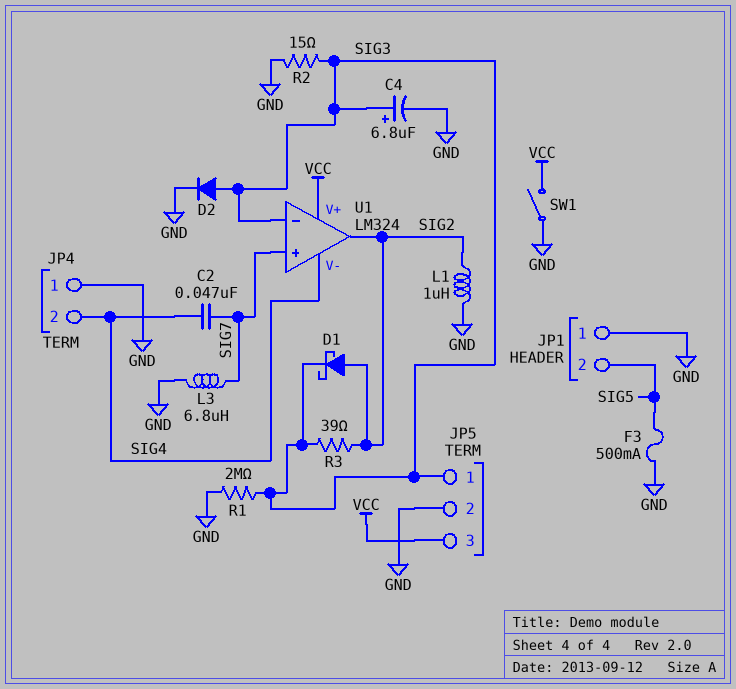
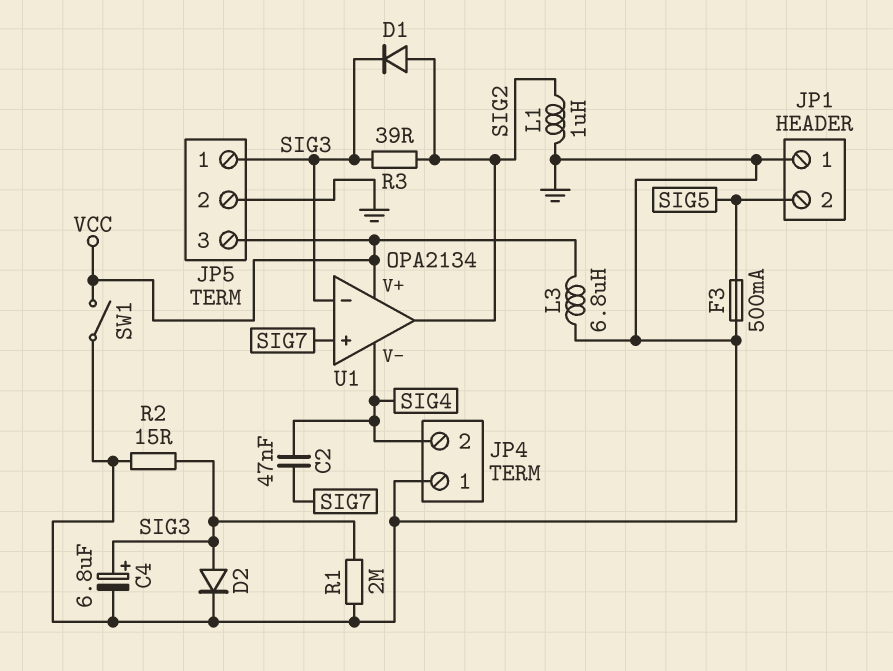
D1: schottky (A SIG2, K SIG3) -> diode (A SIG2, K SIG3)
L3: 6.8uH (GND, SIG7) -> 6.8uH (GND, VCC)
U1: LM324 -> OPA2134

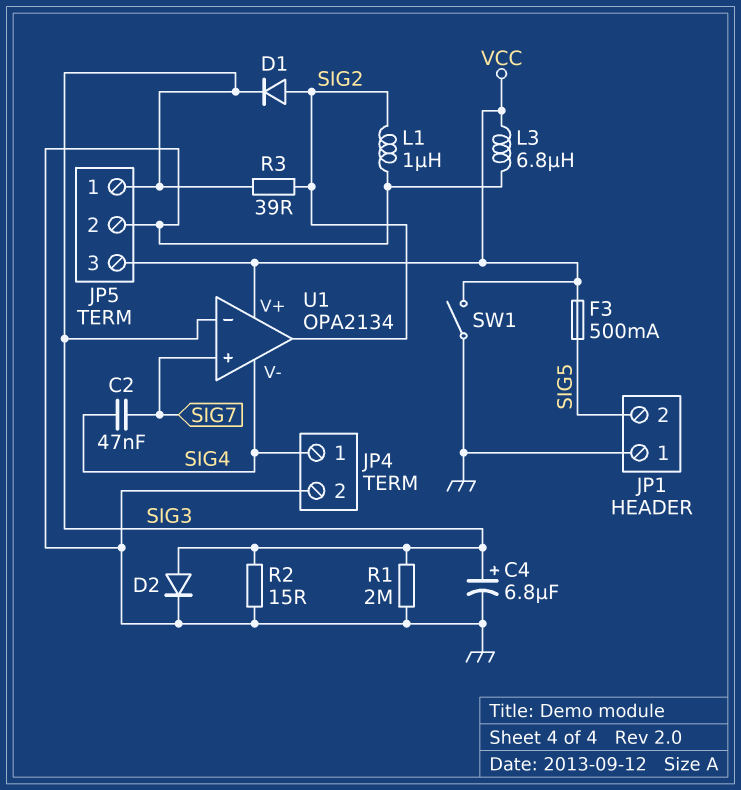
F3: 500mA (GND, SIG5) -> 500mA (SIG5, VCC)
JP4 pin 1: GND -> SIG4
JP4 pin 2: SIG4 -> GND

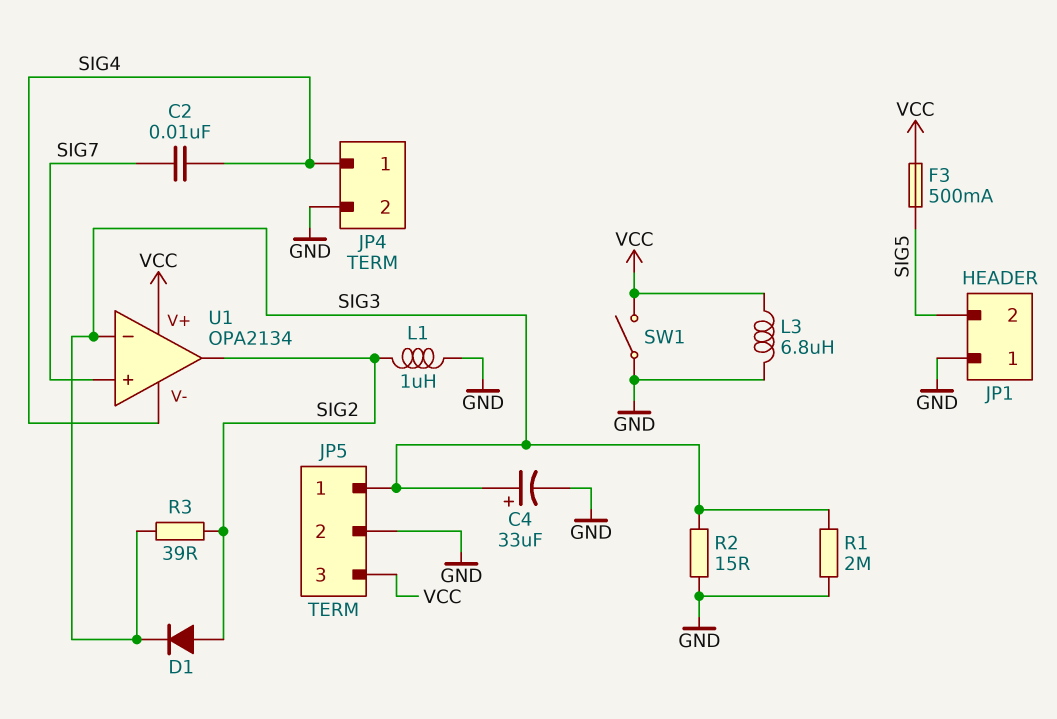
C2: 47nF (SIG4, SIG7) -> 10nF (SIG4, SIG7)
C4: 6.8uF (plus SIG3, minus GND) -> 33uF (plus SIG3, minus GND)
D2: diode (A SIG3, K GND) -> none

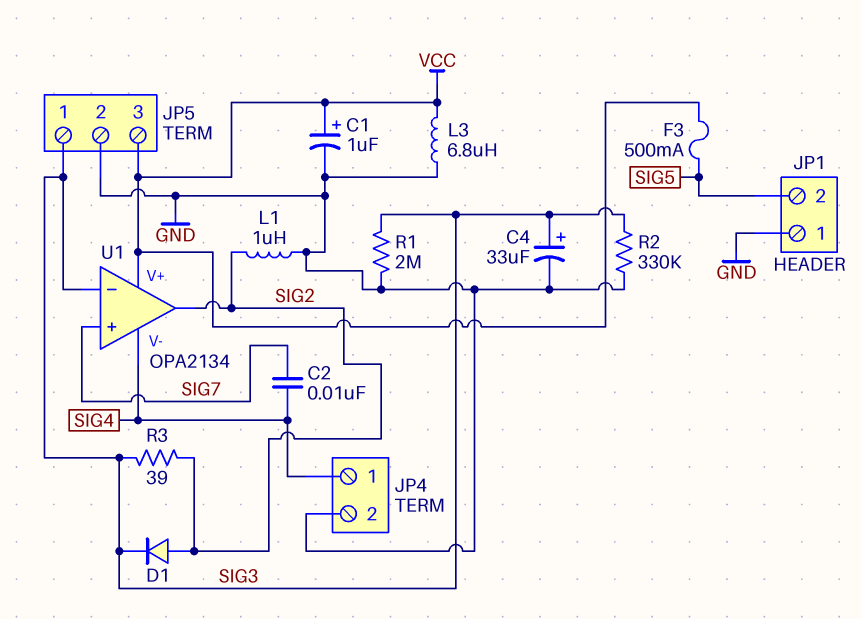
C1: none -> 1uF (plus VCC, minus GND)
R2: 15 (GND, SIG3) -> 330k (GND, SIG3)
SW1: switch (GND, VCC) -> none

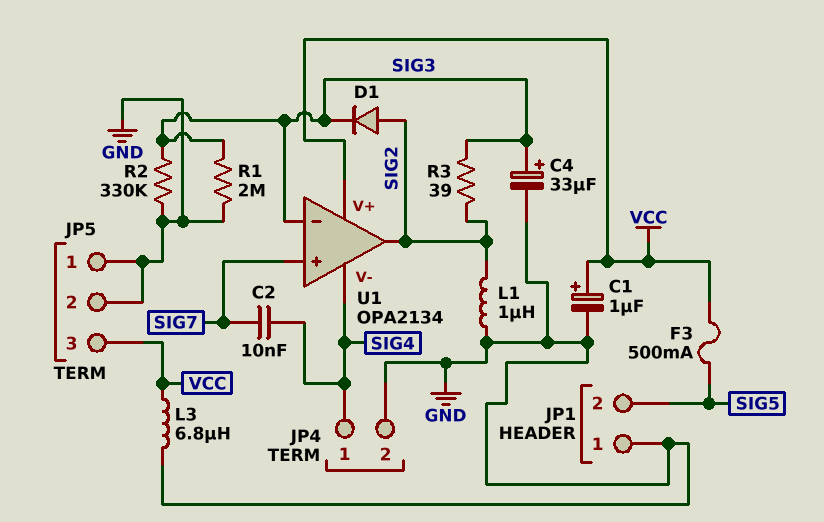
JP5 pin 1: SIG3 -> GND

